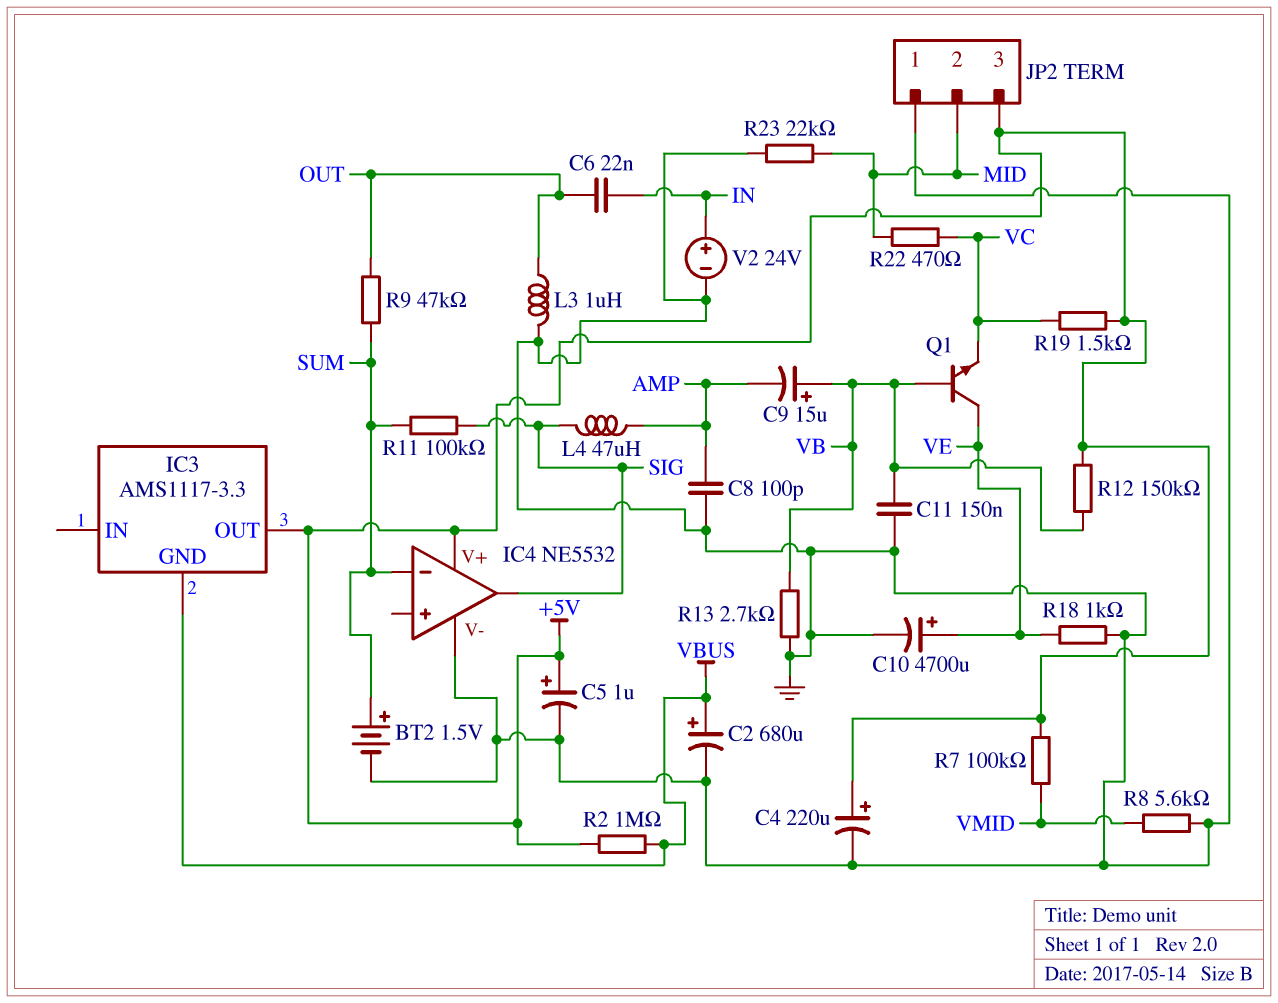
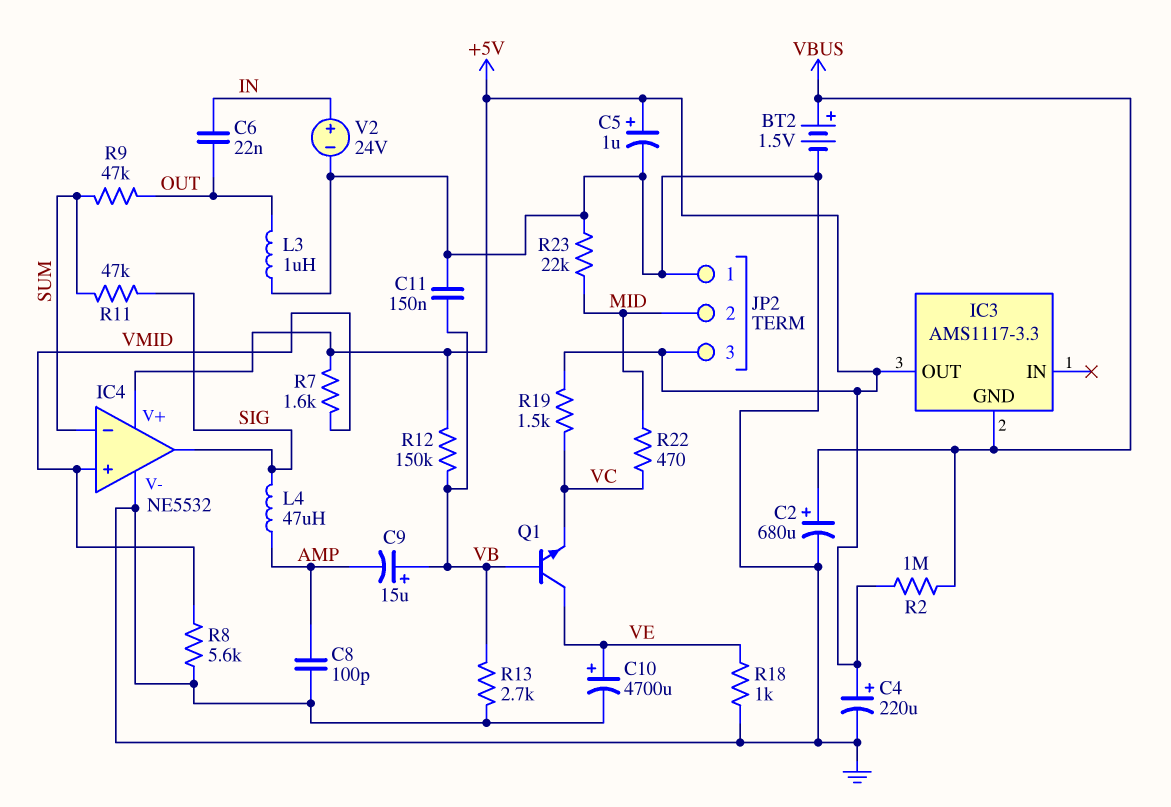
BT2: 1.5V (plus SUM, minus GND) -> 1.5V (plus VBUS, minus GND)
IC4 pin in+: none -> VMID
R7: 100k (+5V, VMID) -> 1.6k (+5V, VMID)
R11: 100k (SIG, SUM) -> 47k (SIG, SUM)

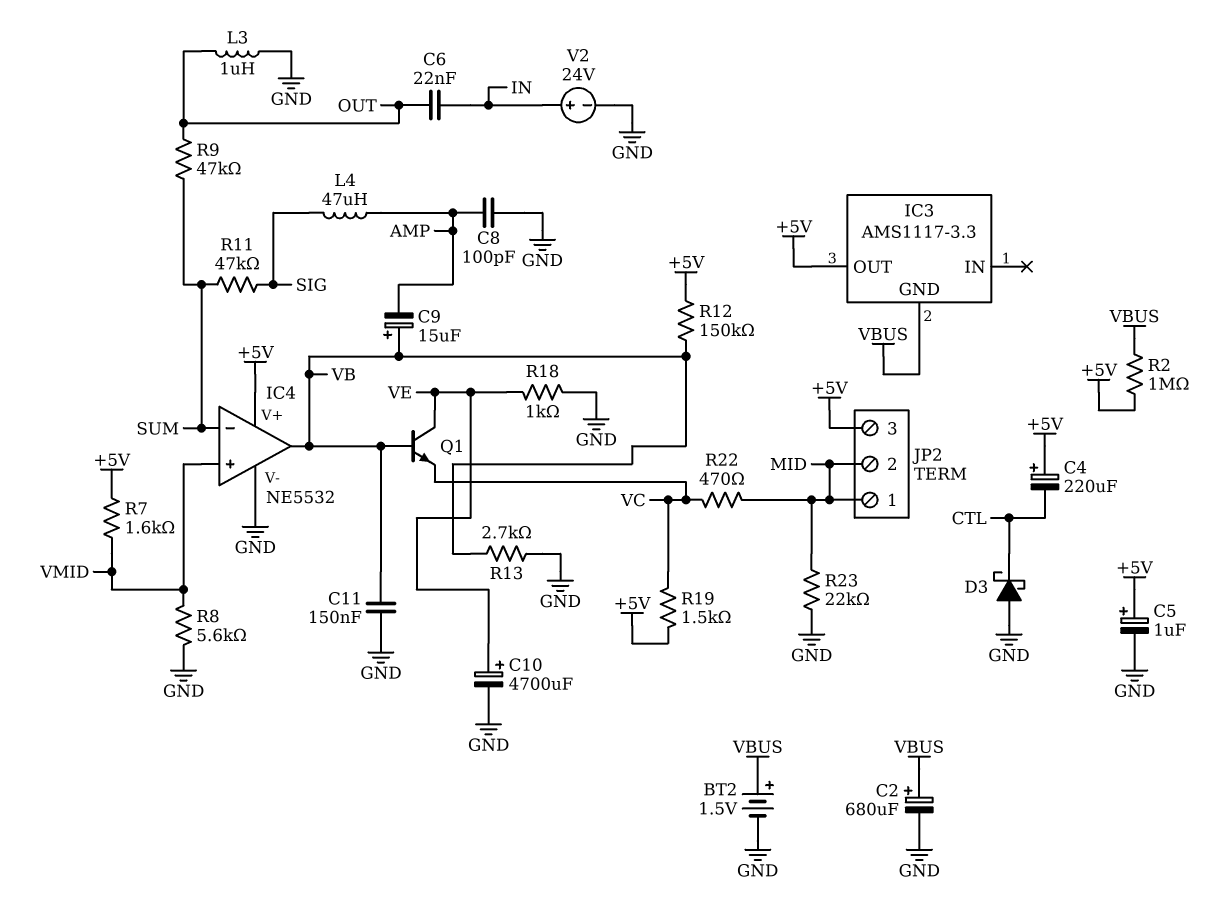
C4: 220uF (plus +5V, minus GND) -> 220uF (plus +5V, minus CTL)
D3: none -> schottky (A GND, K CTL)
IC4 pin out: SIG -> VB
JP2 pin 1: GND -> MID

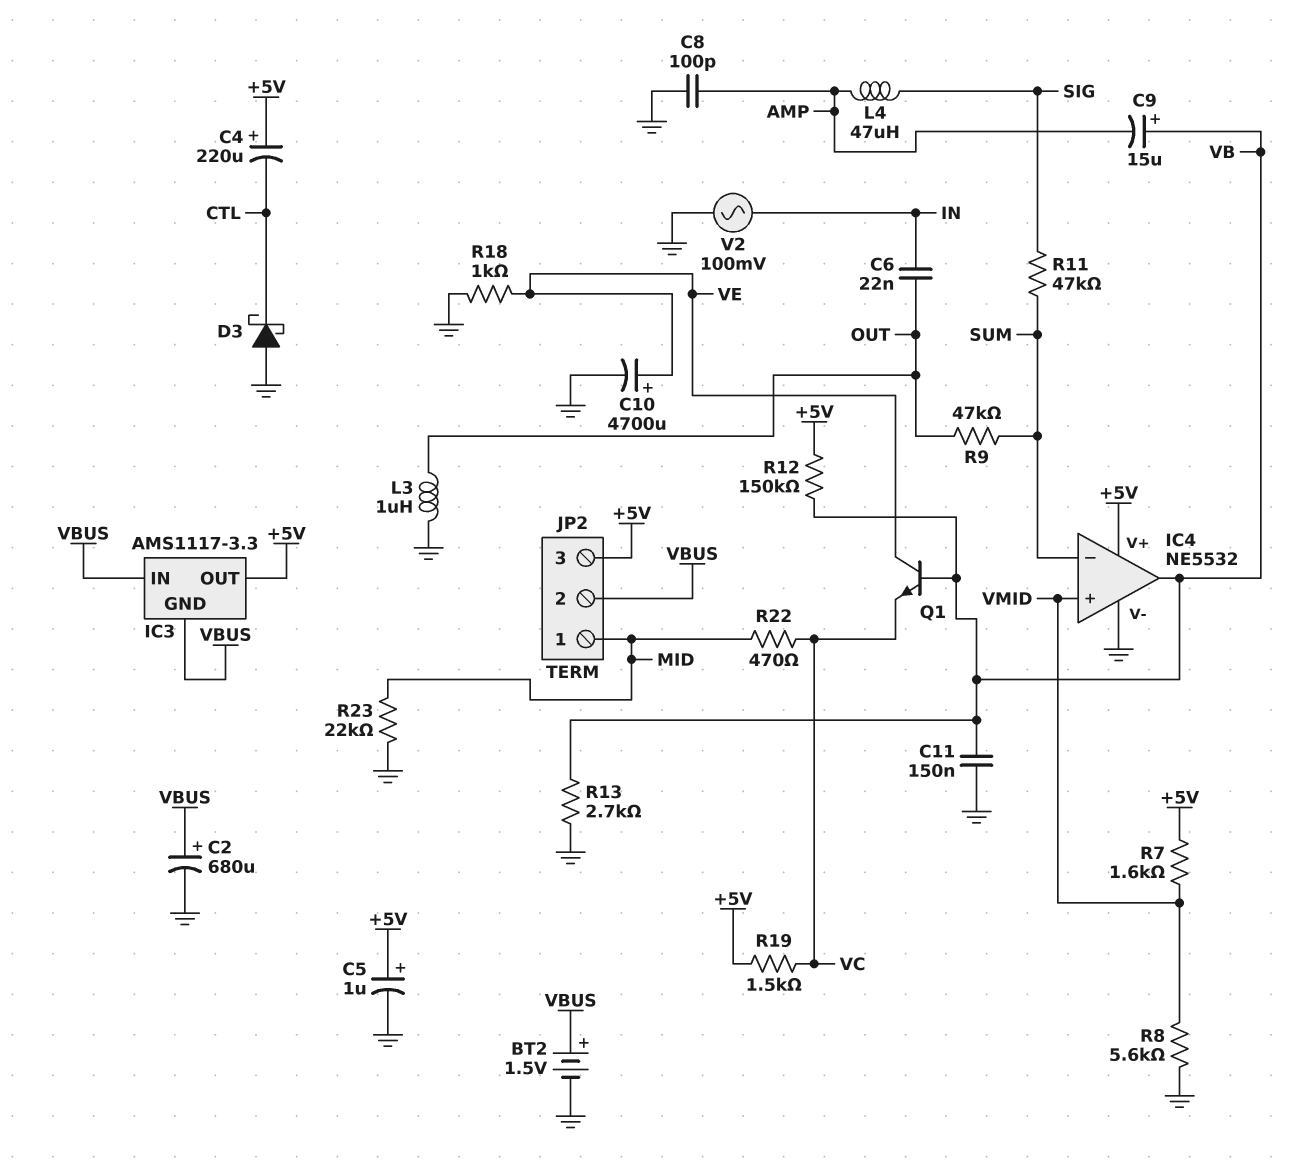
IC3 pin IN: none -> VBUS
JP2 pin 2: MID -> VBUS
R2: 1M (+5V, VBUS) -> none
V2: 24V (plus IN, minus GND) -> AC 100mV (GND, IN)

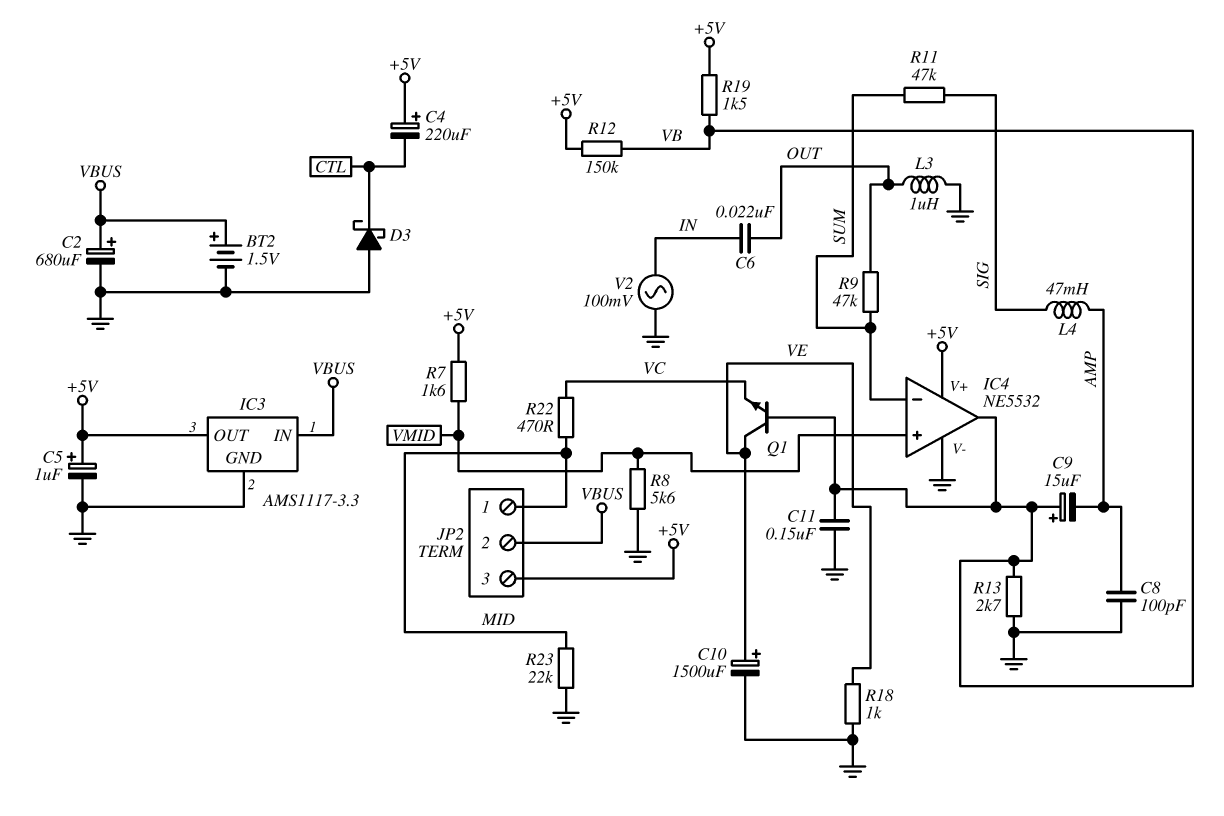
C10: 4700uF (plus VE, minus GND) -> 1500uF (plus VE, minus GND)
IC3 pin GND: VBUS -> GND
L4: 47uH (AMP, SIG) -> 47mH (AMP, SIG)
R19: 1.5k (+5V, VC) -> 1.5k (+5V, VB)

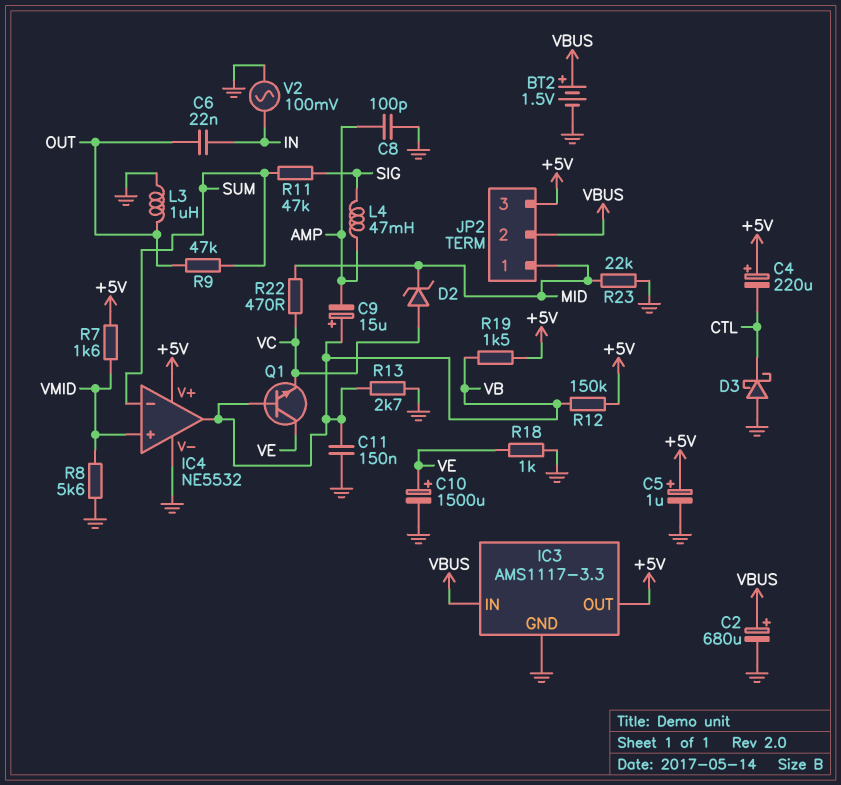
D2: none -> zener (A VC, K MID)

